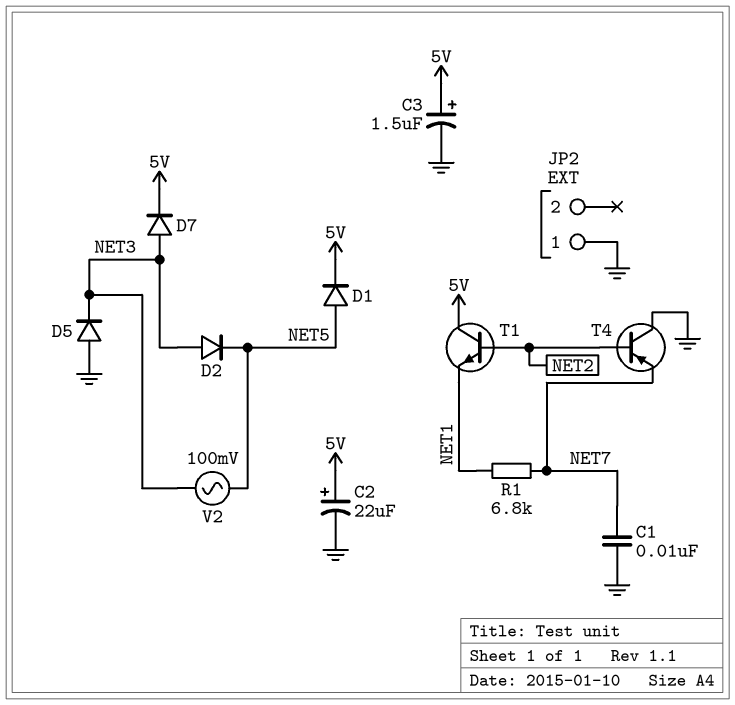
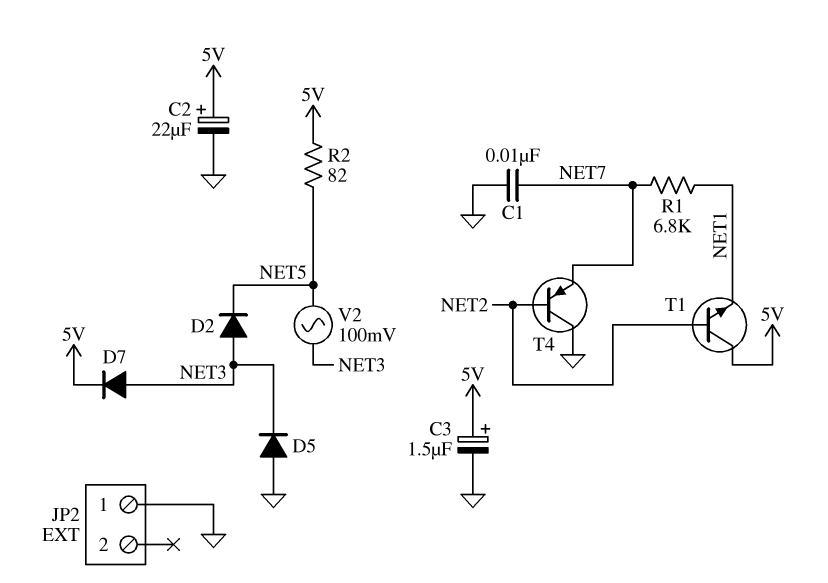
D1: diode (A NET5, K 5V) -> none
R2: none -> 82 (5V, NET5)

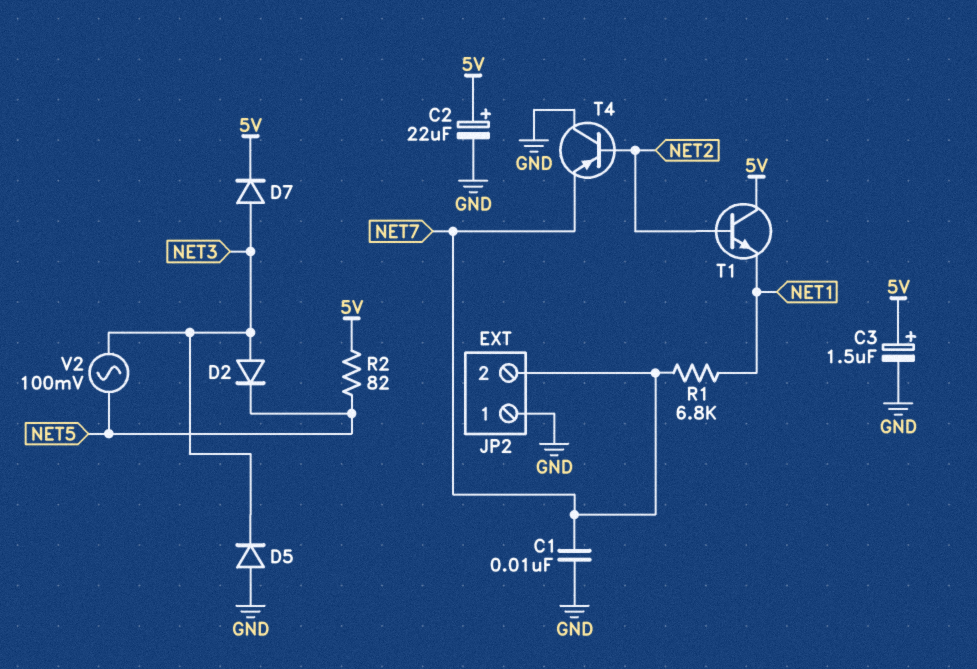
JP2 pin 2: none -> NET7

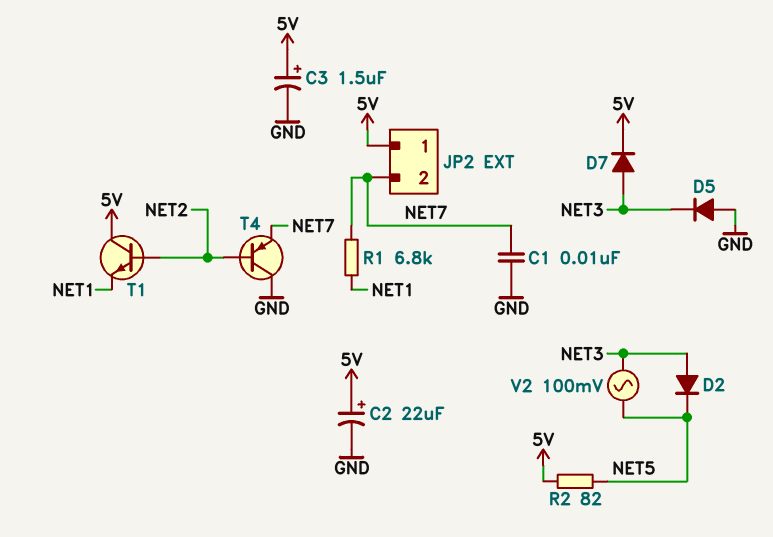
JP2 pin 1: GND -> 5V

